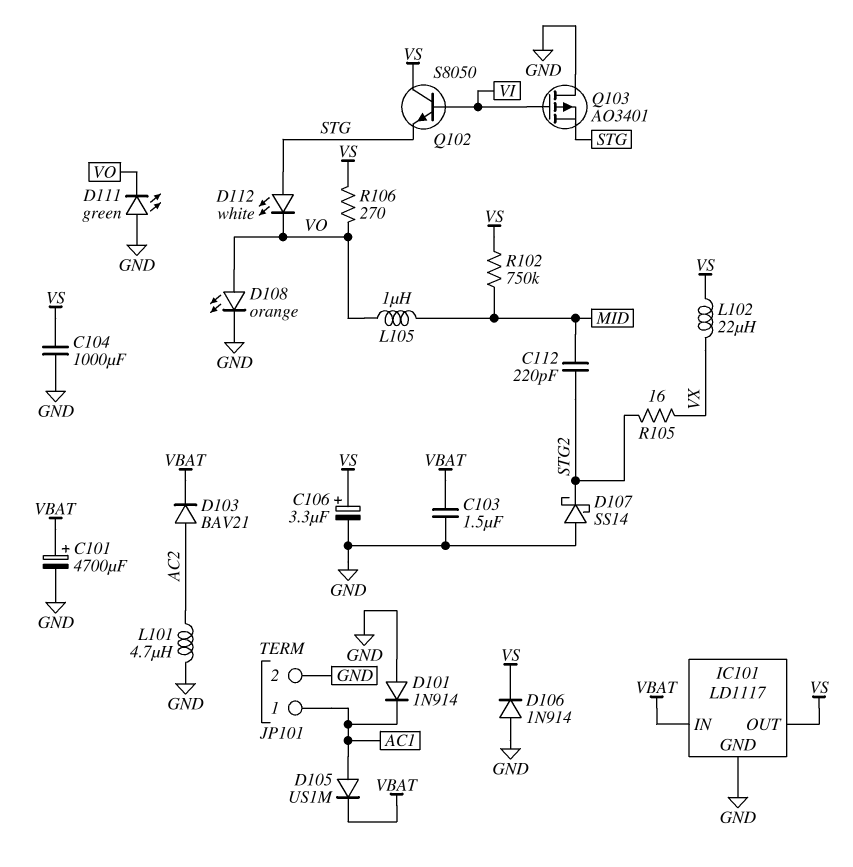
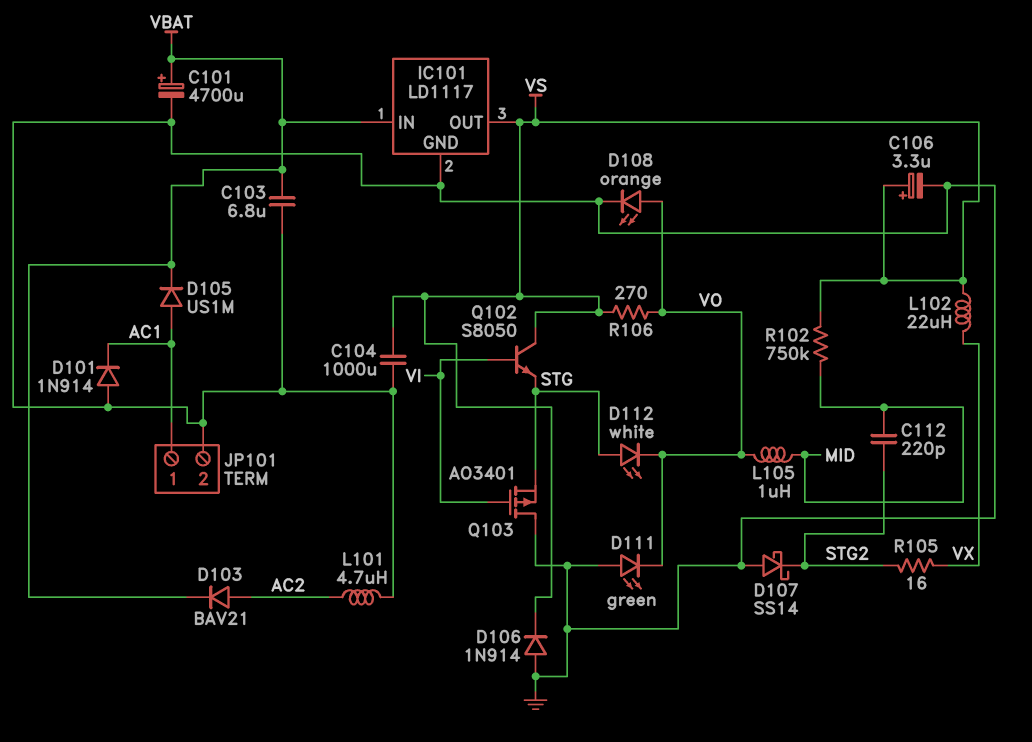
C103: 1.5uF (GND, VBAT) -> 6.8uF (GND, VBAT)

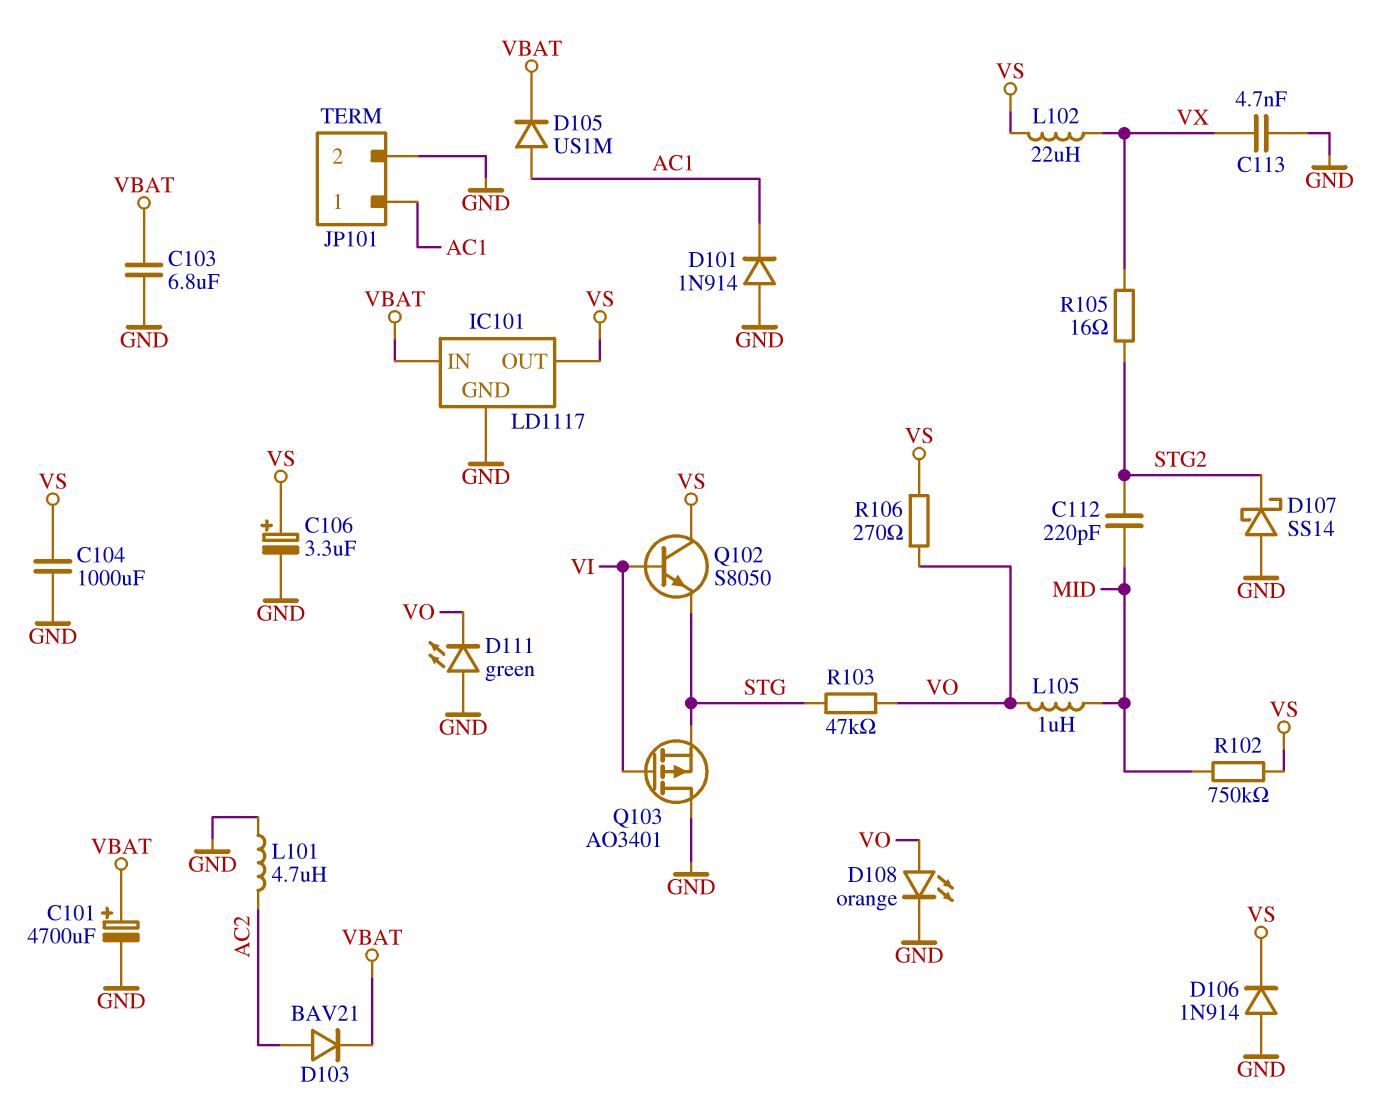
C113: none -> 4.7nF (GND, VX)
D112: LED white (A STG, K VO) -> none
R103: none -> 47k (STG, VO)

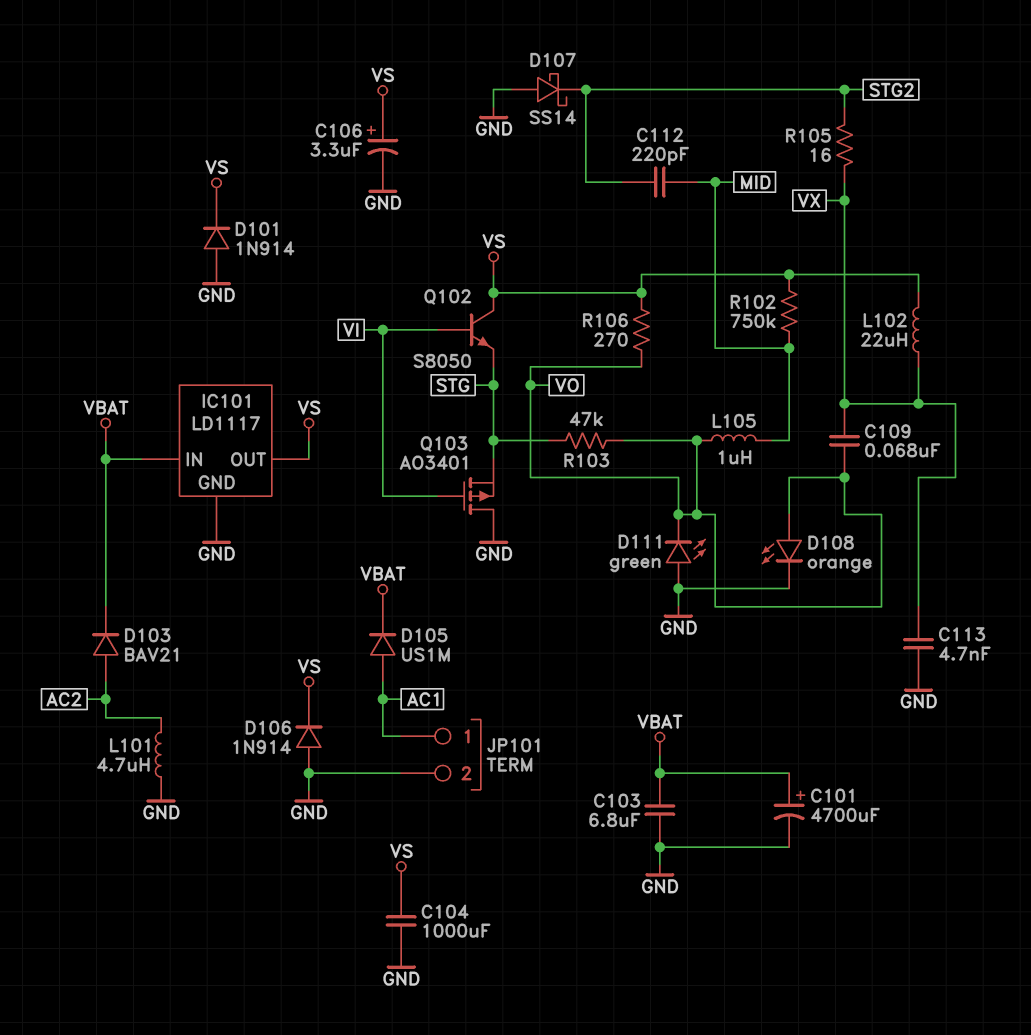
C109: none -> 68nF (VO, VX)
D101: diode 1N914 (A GND, K AC1) -> diode 1N914 (A GND, K VS)

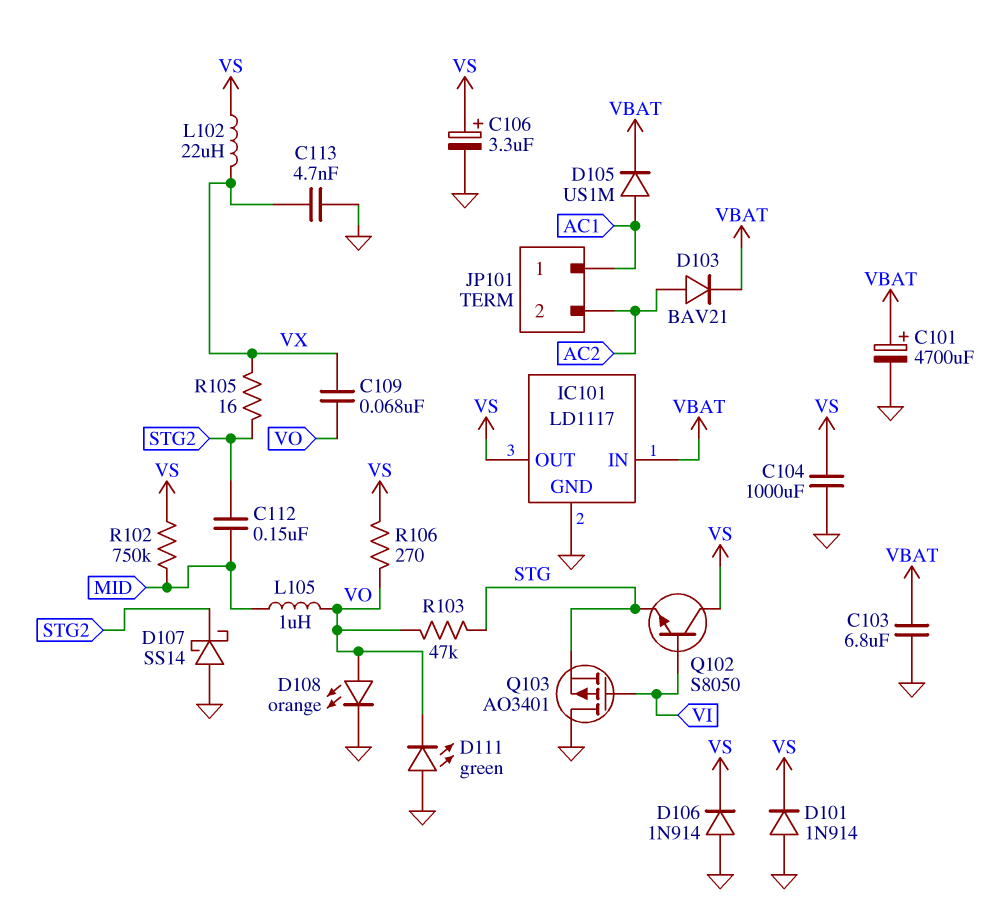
C112: 220pF (MID, STG2) -> 150nF (MID, STG2)
JP101 pin 2: GND -> AC2
L101: 4.7uH (AC2, GND) -> none

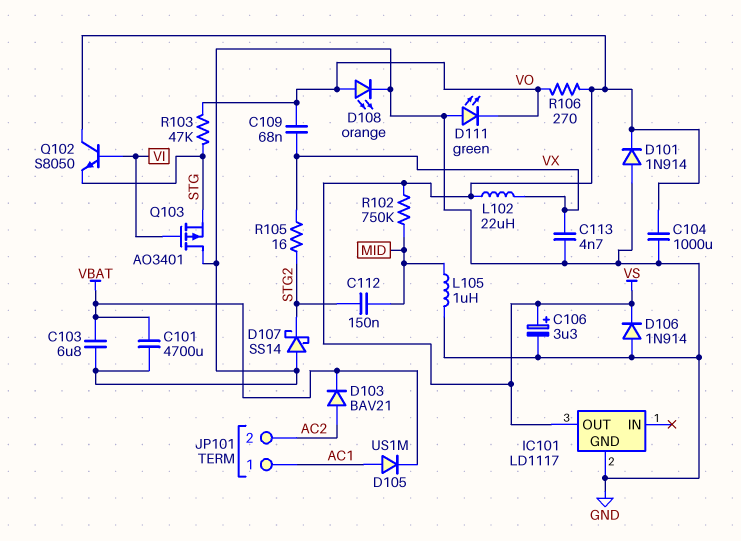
C101: 4700uF (plus VBAT, minus GND) -> 4700uF (GND, VBAT)
IC101 pin IN: VBAT -> none
L105: 1uH (MID, VO) -> 1uH (GND, MID)

